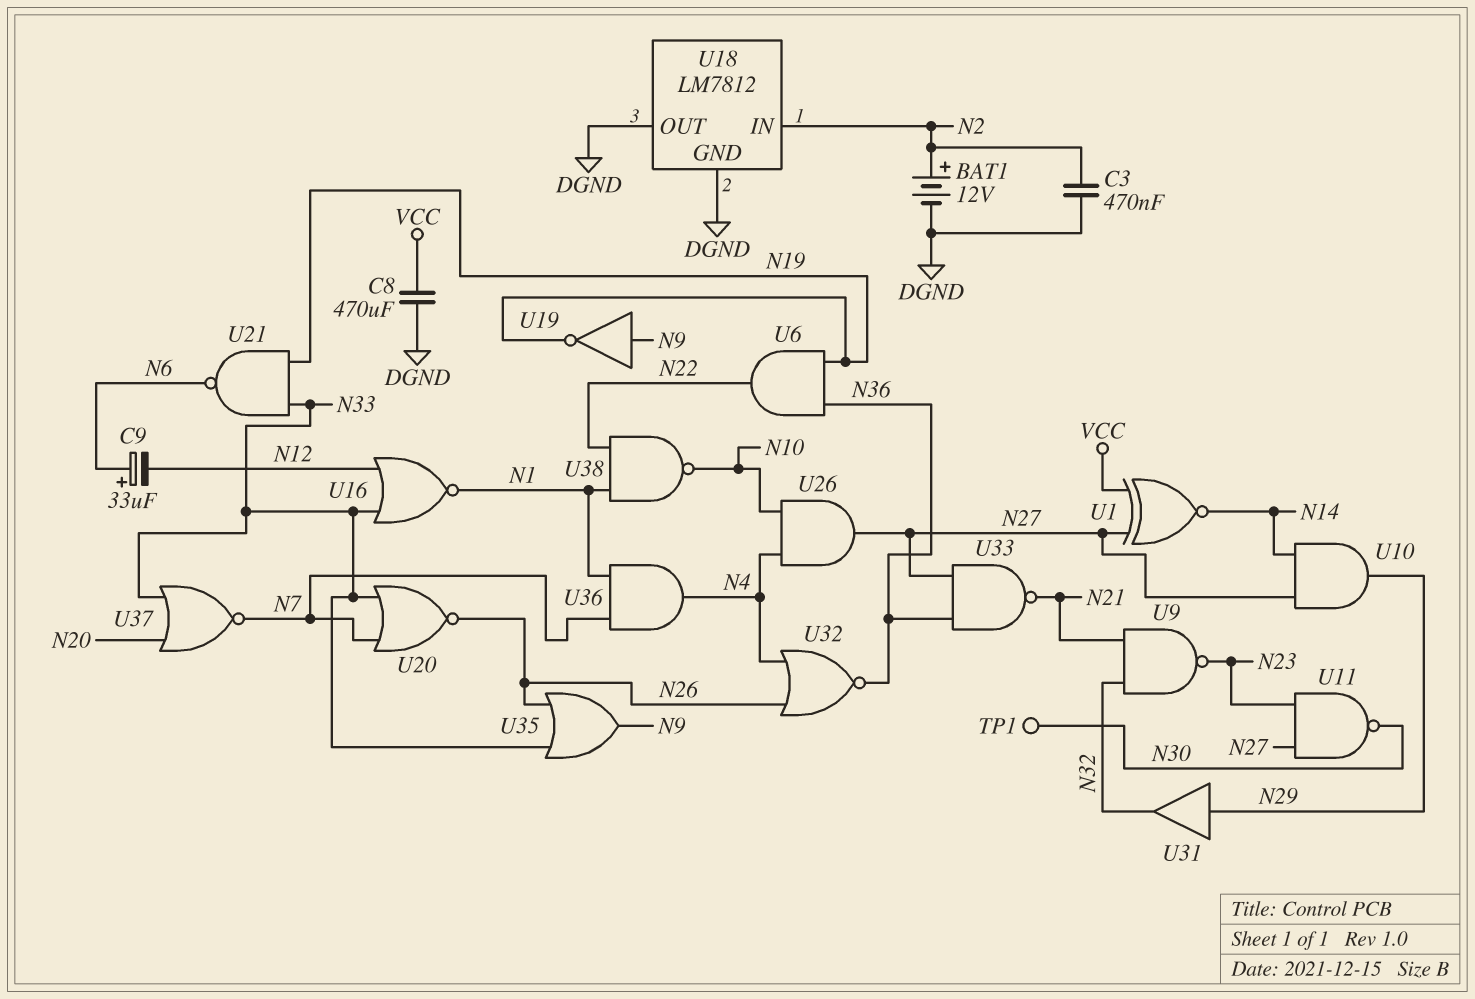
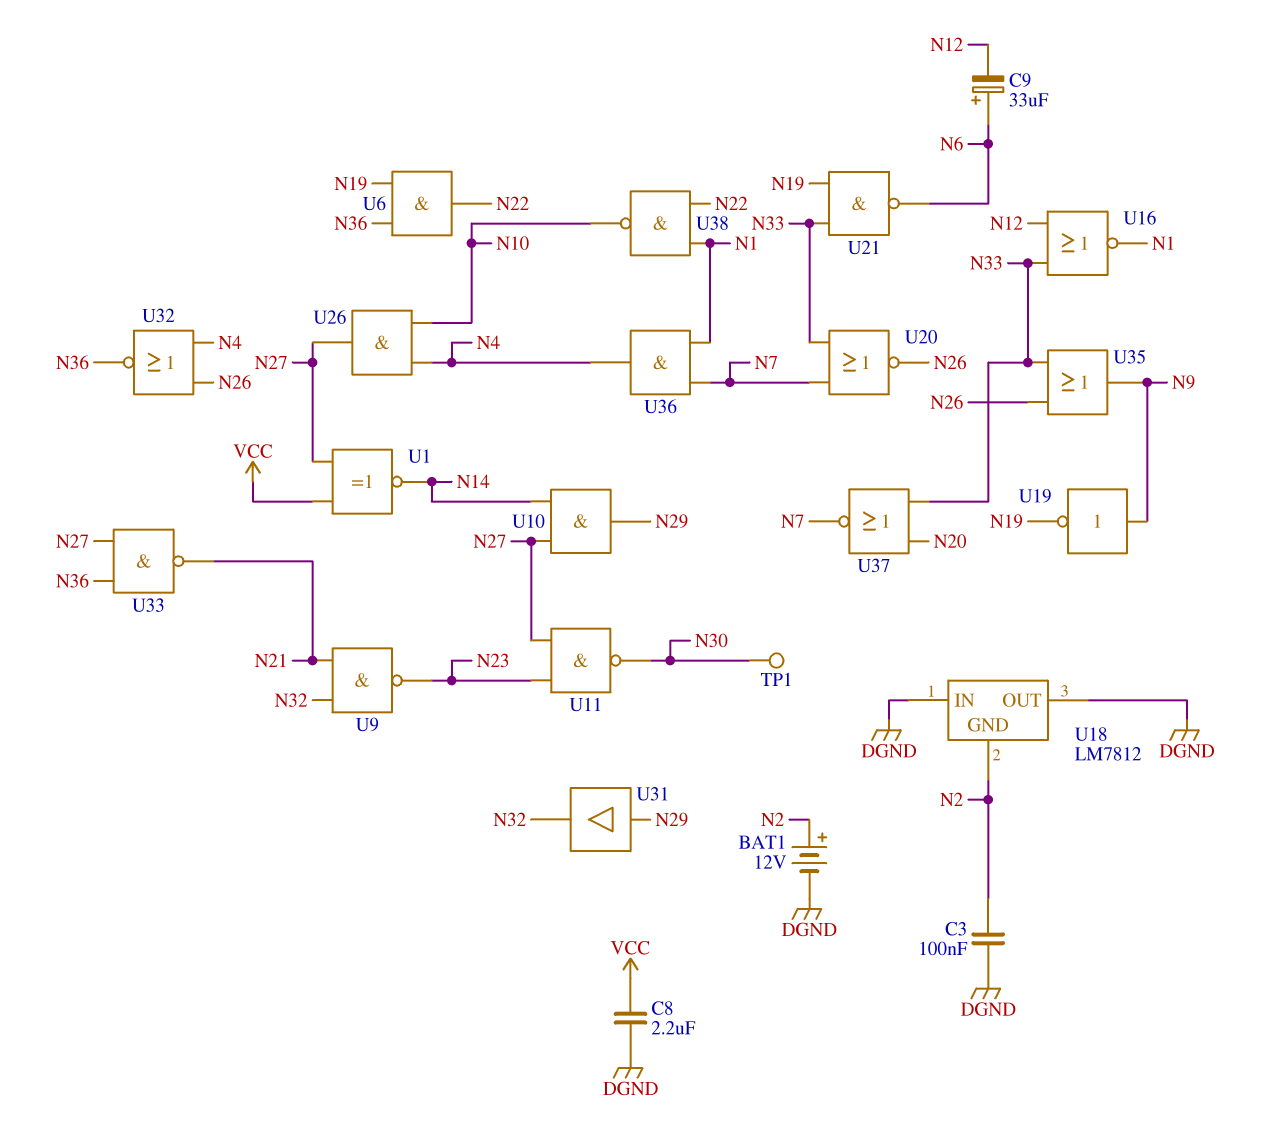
C3: 470nF (DGND, N2) -> 100nF (DGND, N2)
C8: 470uF (DGND, VCC) -> 2.2uF (DGND, VCC)
U18 pin GND: DGND -> N2
U18 pin IN: N2 -> DGND

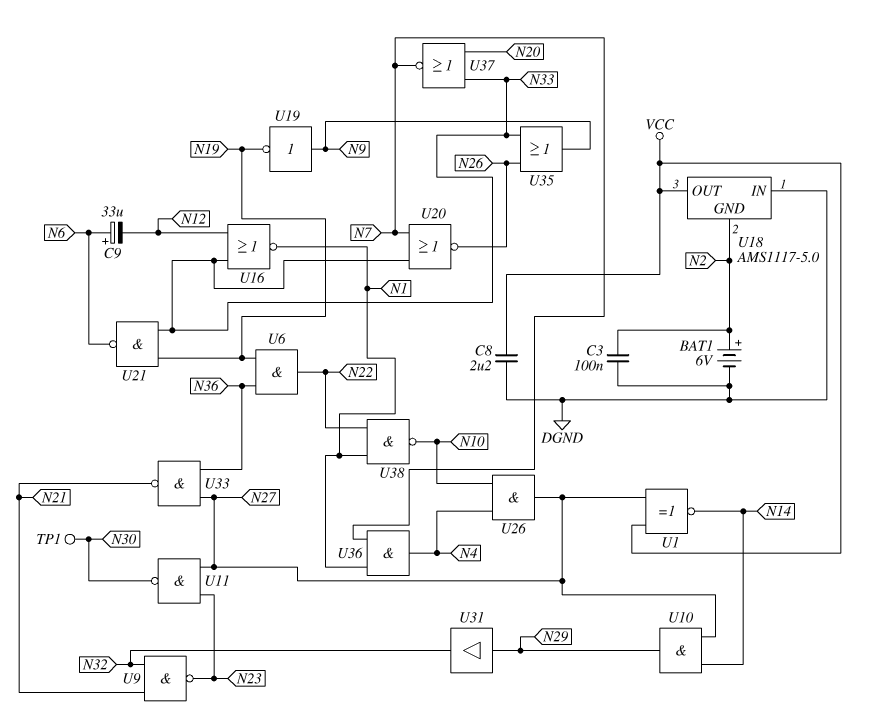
BAT1: 12V (plus N2, minus DGND) -> 6V (plus N2, minus DGND)
U18: LM7812 -> AMS1117-5.0
U18 pin OUT: DGND -> VCC
U32: NOR (in N4, in N26, out N36) -> none

